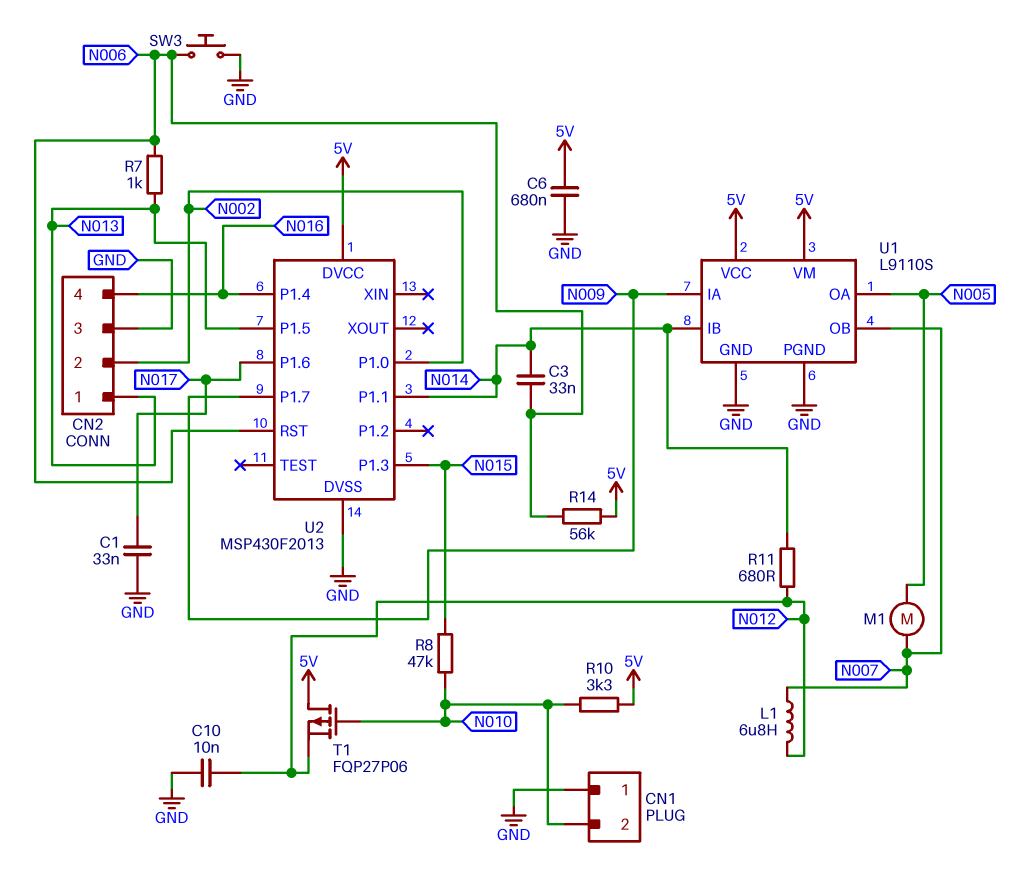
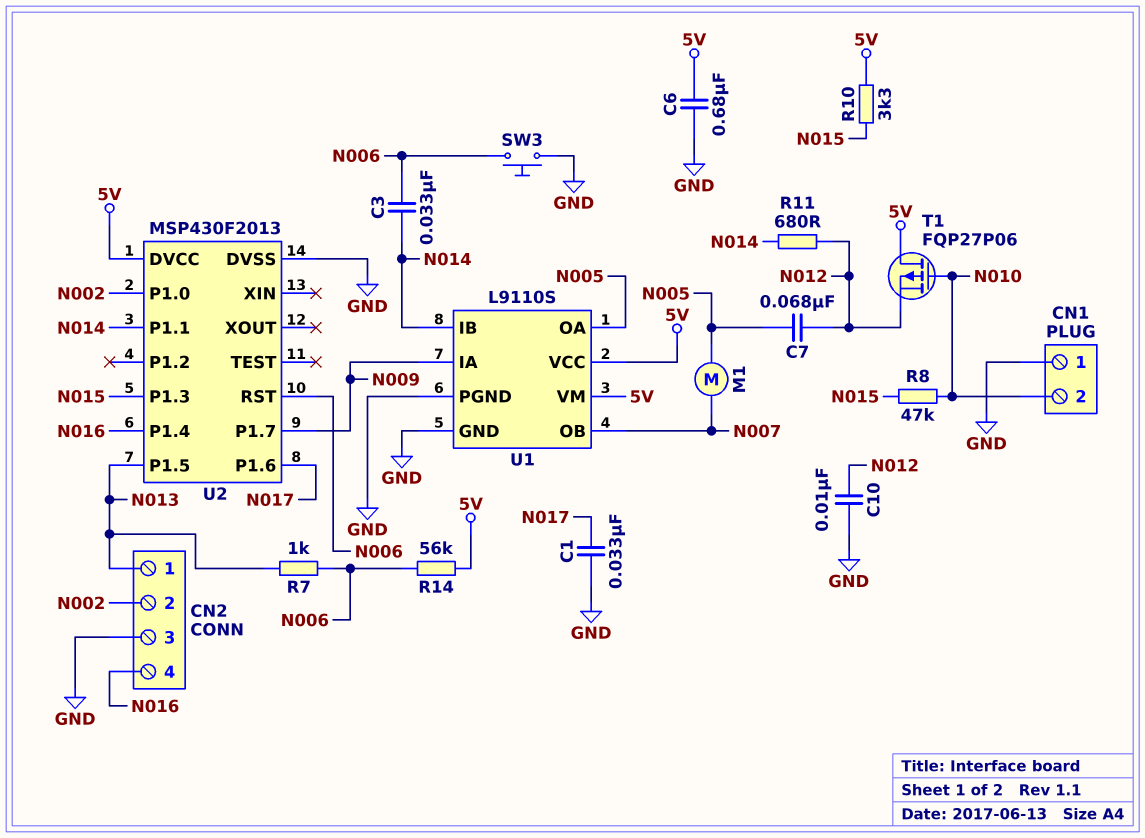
C7: none -> 68nF (N005, N012)
L1: 6.8uH (N007, N012) -> none
R10: 3.3k (5V, N010) -> 3.3k (5V, N015)

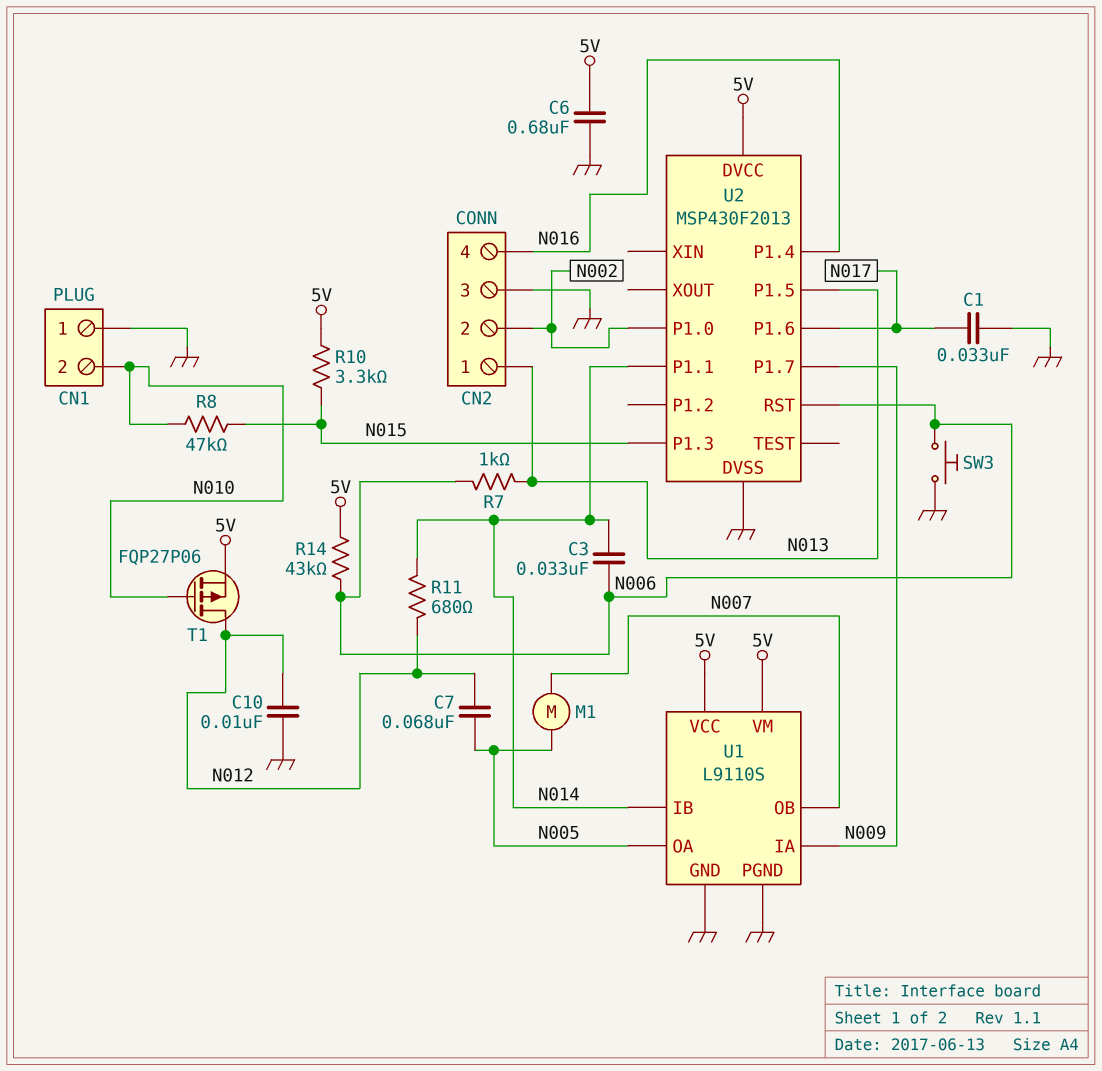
R14: 56k (5V, N006) -> 43k (5V, N006)
T1: PMOS FQP27P06 (G N010, D 5V, S N012) -> PMOS FQP27P06 (G N010, D N012, S 5V)

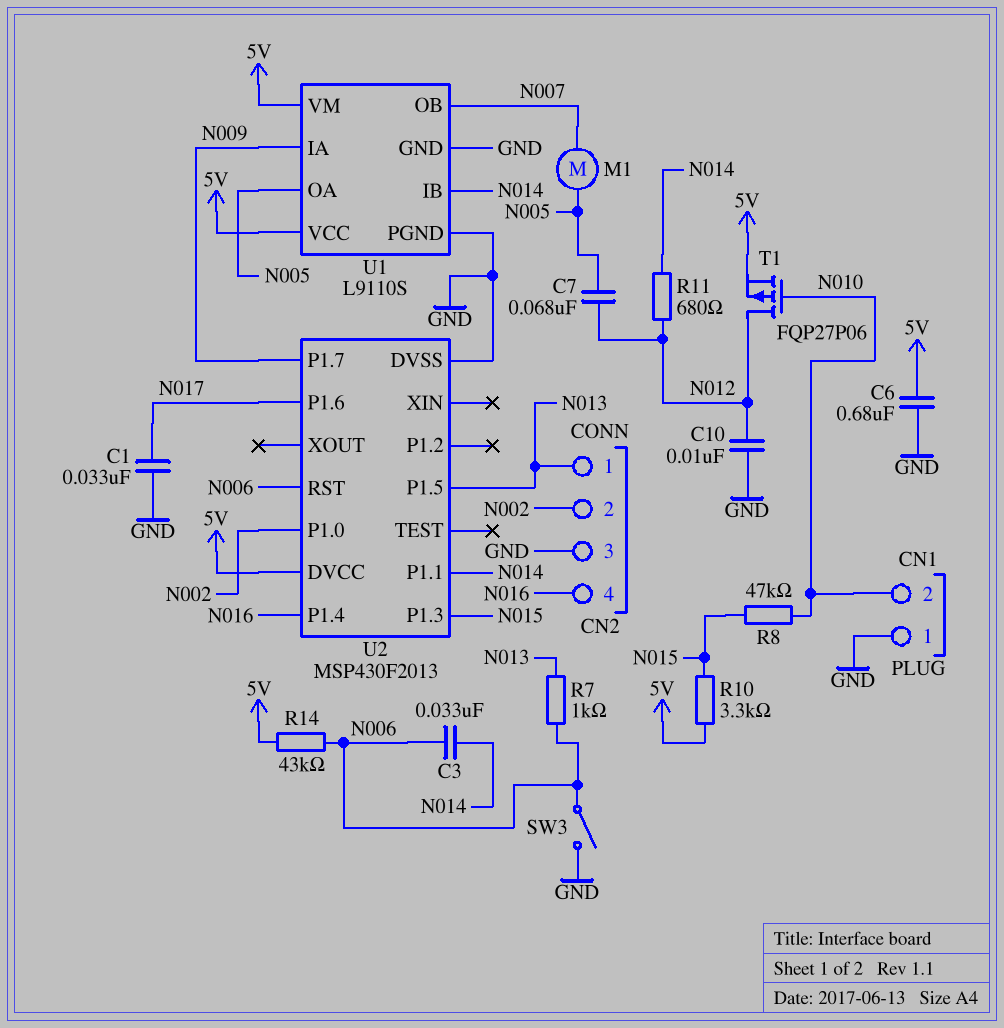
SW3: button (GND, N006) -> switch (GND, N006)

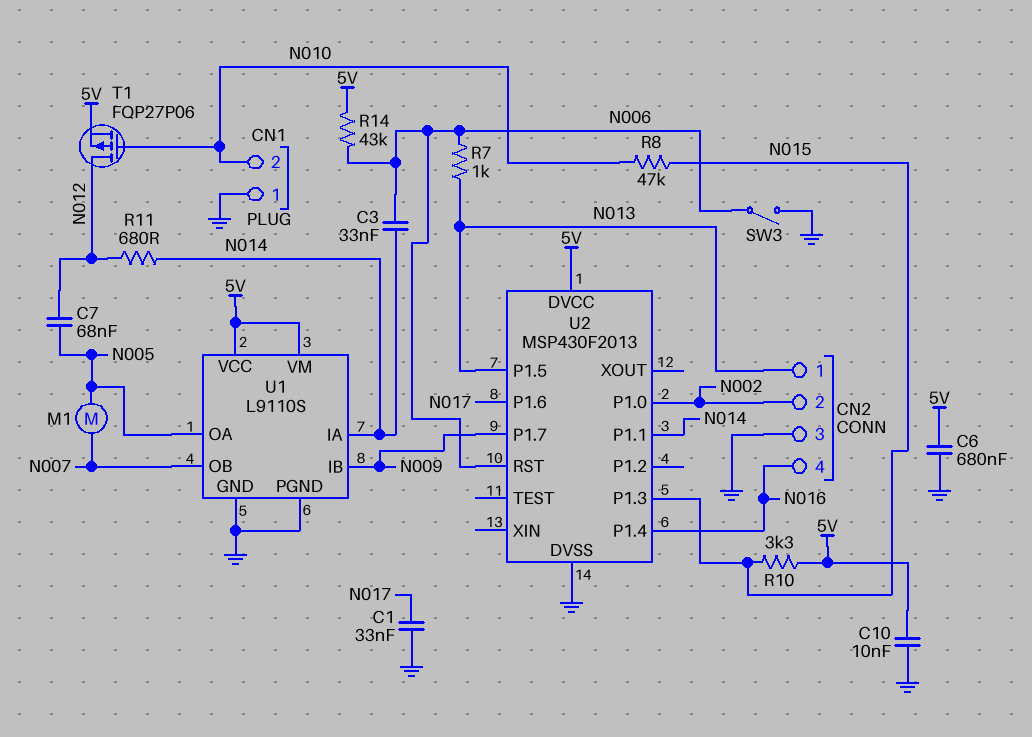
C10: 10nF (GND, N012) -> 10nF (5V, GND)
U1 pin IA: N009 -> N014
U1 pin IB: N014 -> N009

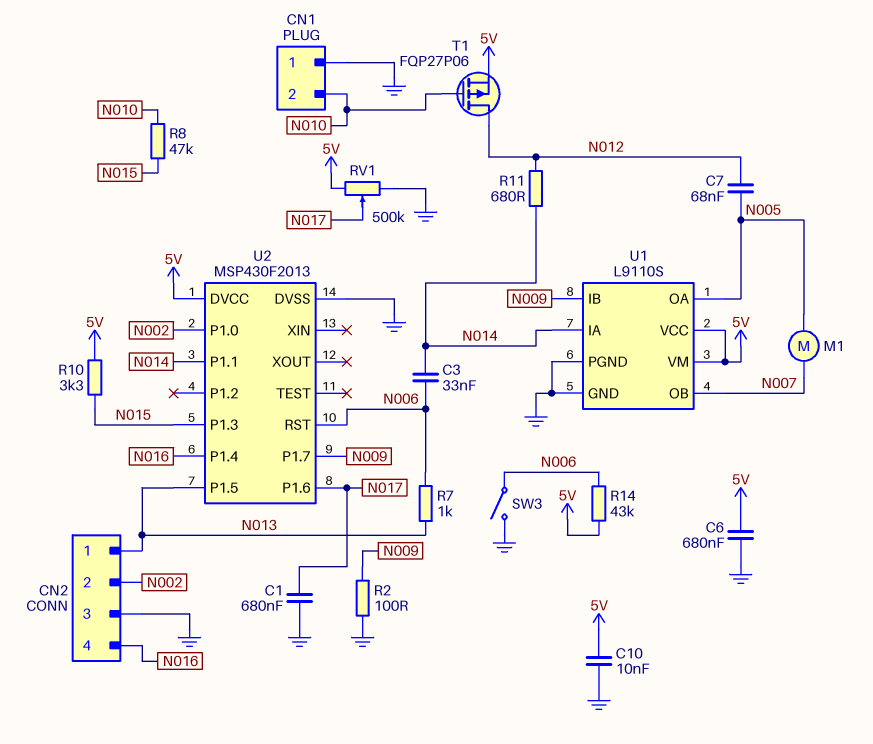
C1: 33nF (GND, N017) -> 680nF (GND, N017)
R2: none -> 100 (GND, N009)
RV1: none -> 500k (5V, GND, wiper N017)

